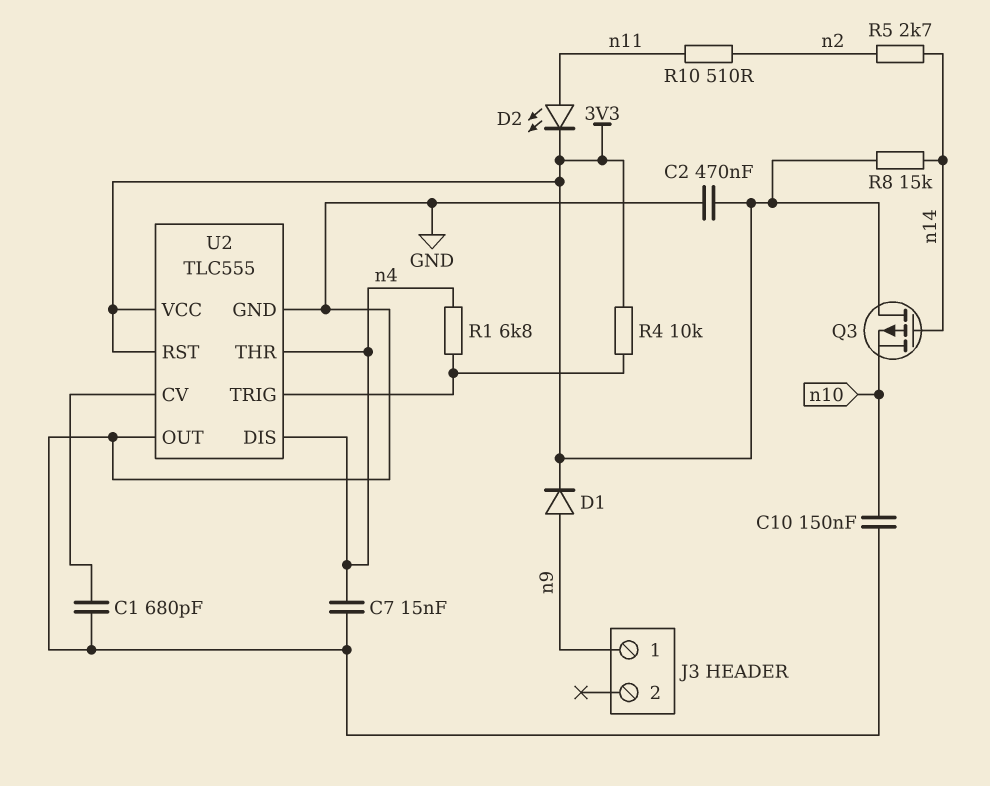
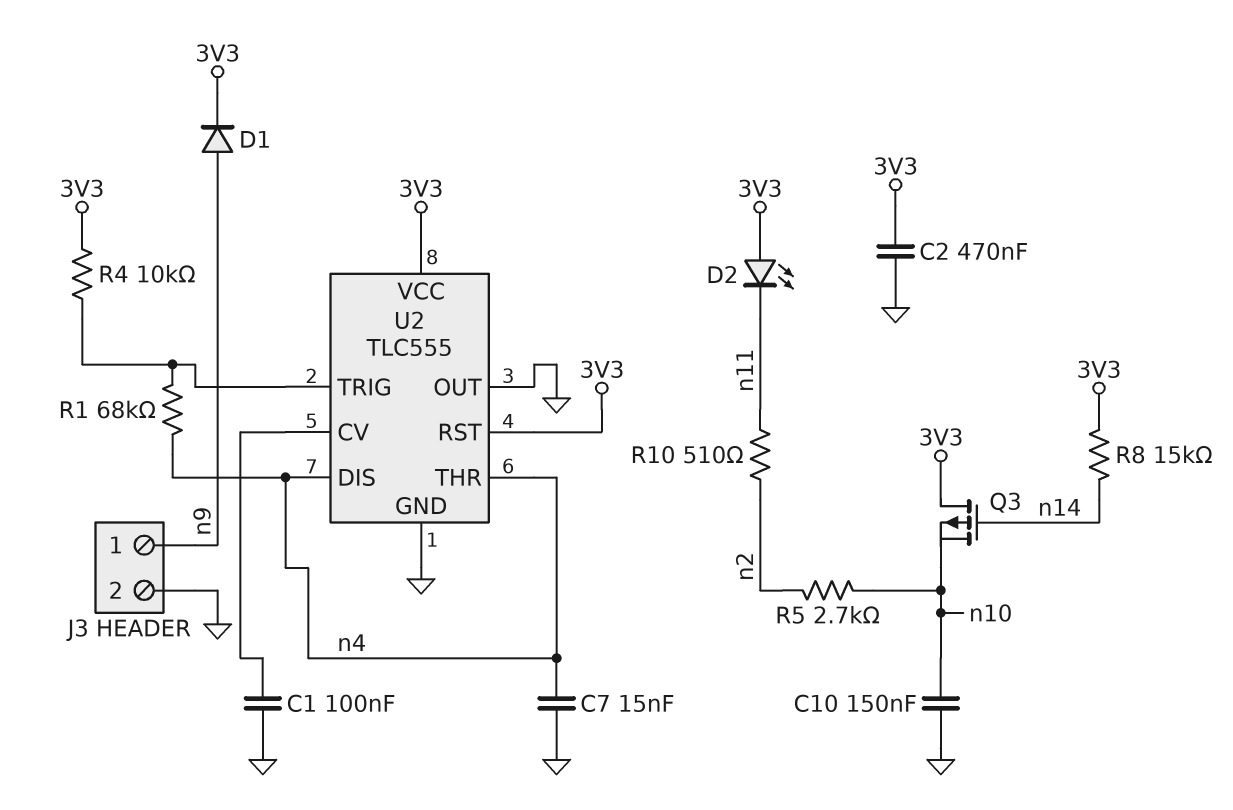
C1: 680pF (GND, U2/CV) -> 100nF (GND, U2/CV)
D2: LED (A n11, K 3V3) -> LED (A 3V3, K n11)
J3 pin 2: none -> GND
R1: 6.8k (U2/TRIG, n4) -> 68k (U2/TRIG, n4)
R5: 2.7k (n2, n14) -> 2.7k (n2, n10)

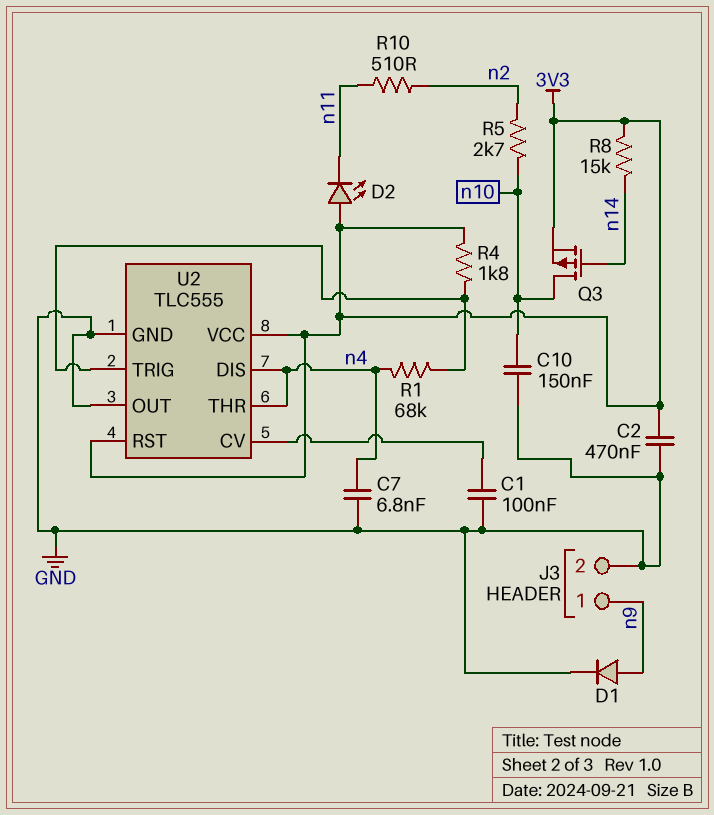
C7: 15nF (GND, n4) -> 6.8nF (GND, n4)
D1: diode (A n9, K 3V3) -> diode (A n9, K GND)
Q3: PMOS (G n14, D 3V3, S n10) -> PMOS (G n14, D n10, S 3V3)
R4: 10k (3V3, U2/TRIG) -> 1.8k (3V3, U2/TRIG)

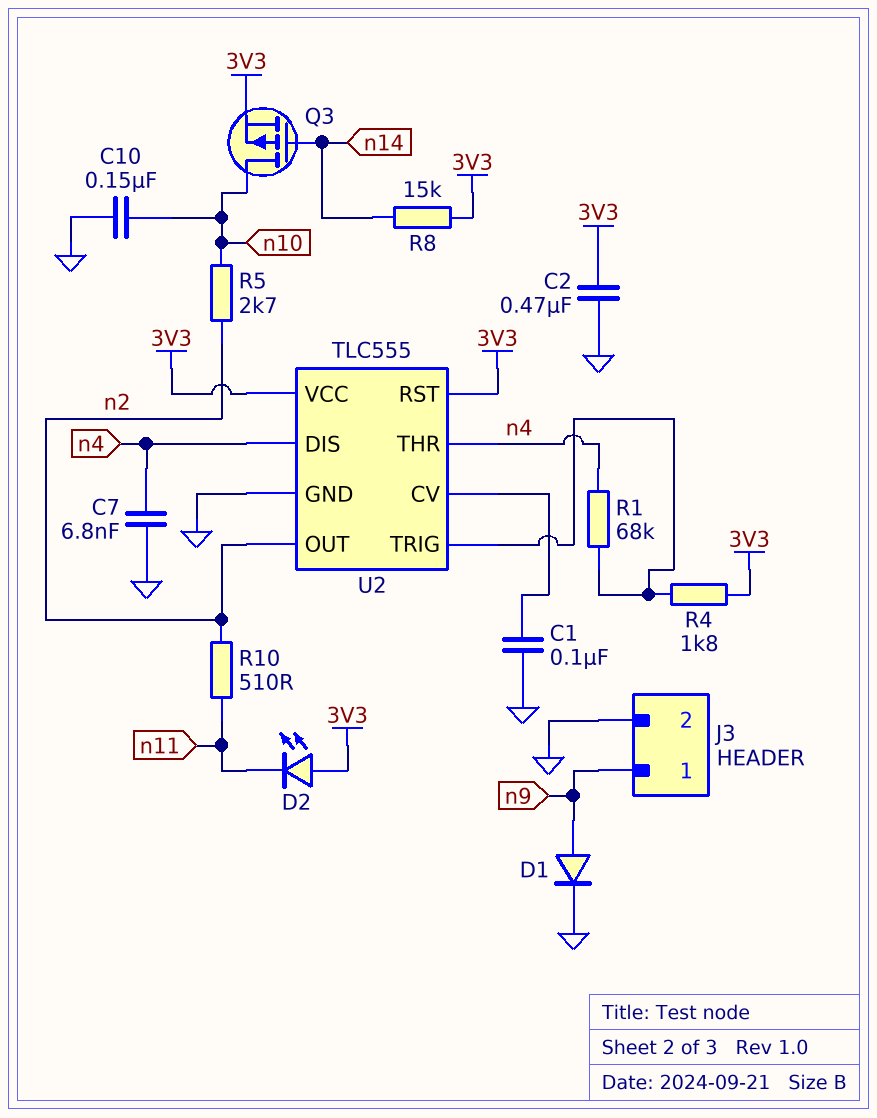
U2 pin OUT: GND -> n2

